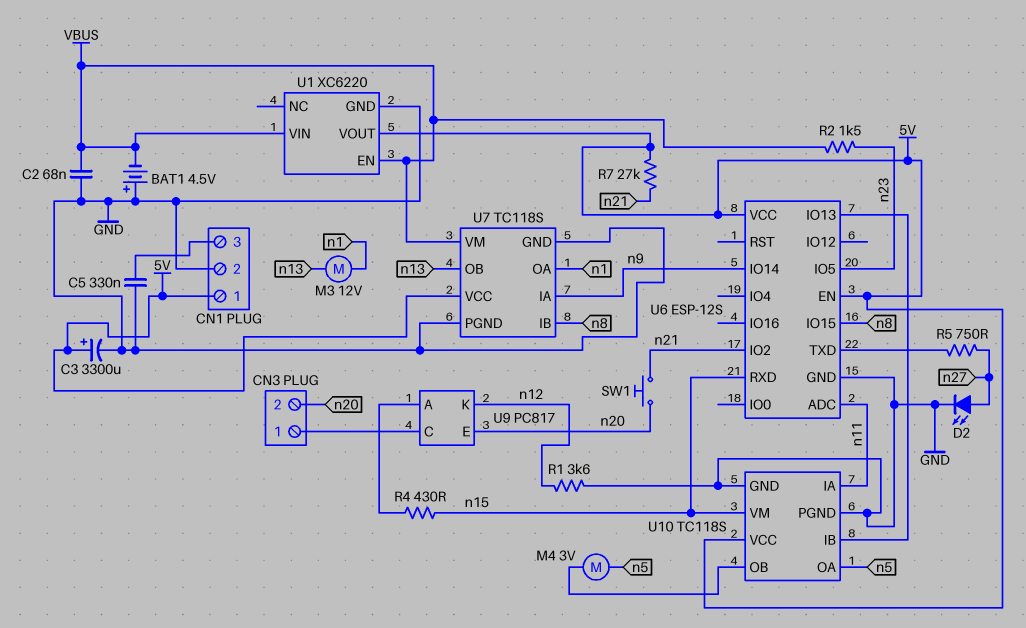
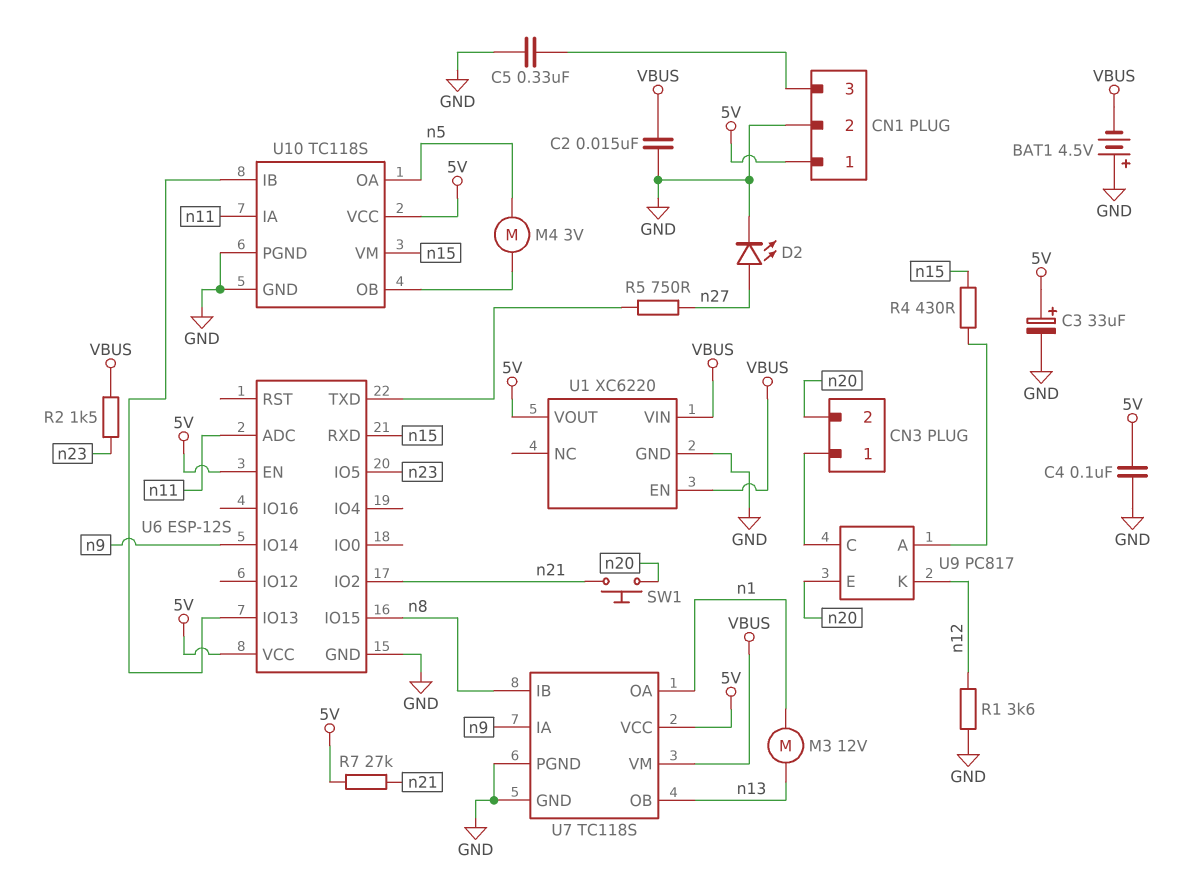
C2: 68nF (GND, VBUS) -> 15nF (GND, VBUS)
C3: 3300uF (plus 5V, minus GND) -> 33uF (plus 5V, minus GND)
C4: none -> 100nF (5V, GND)

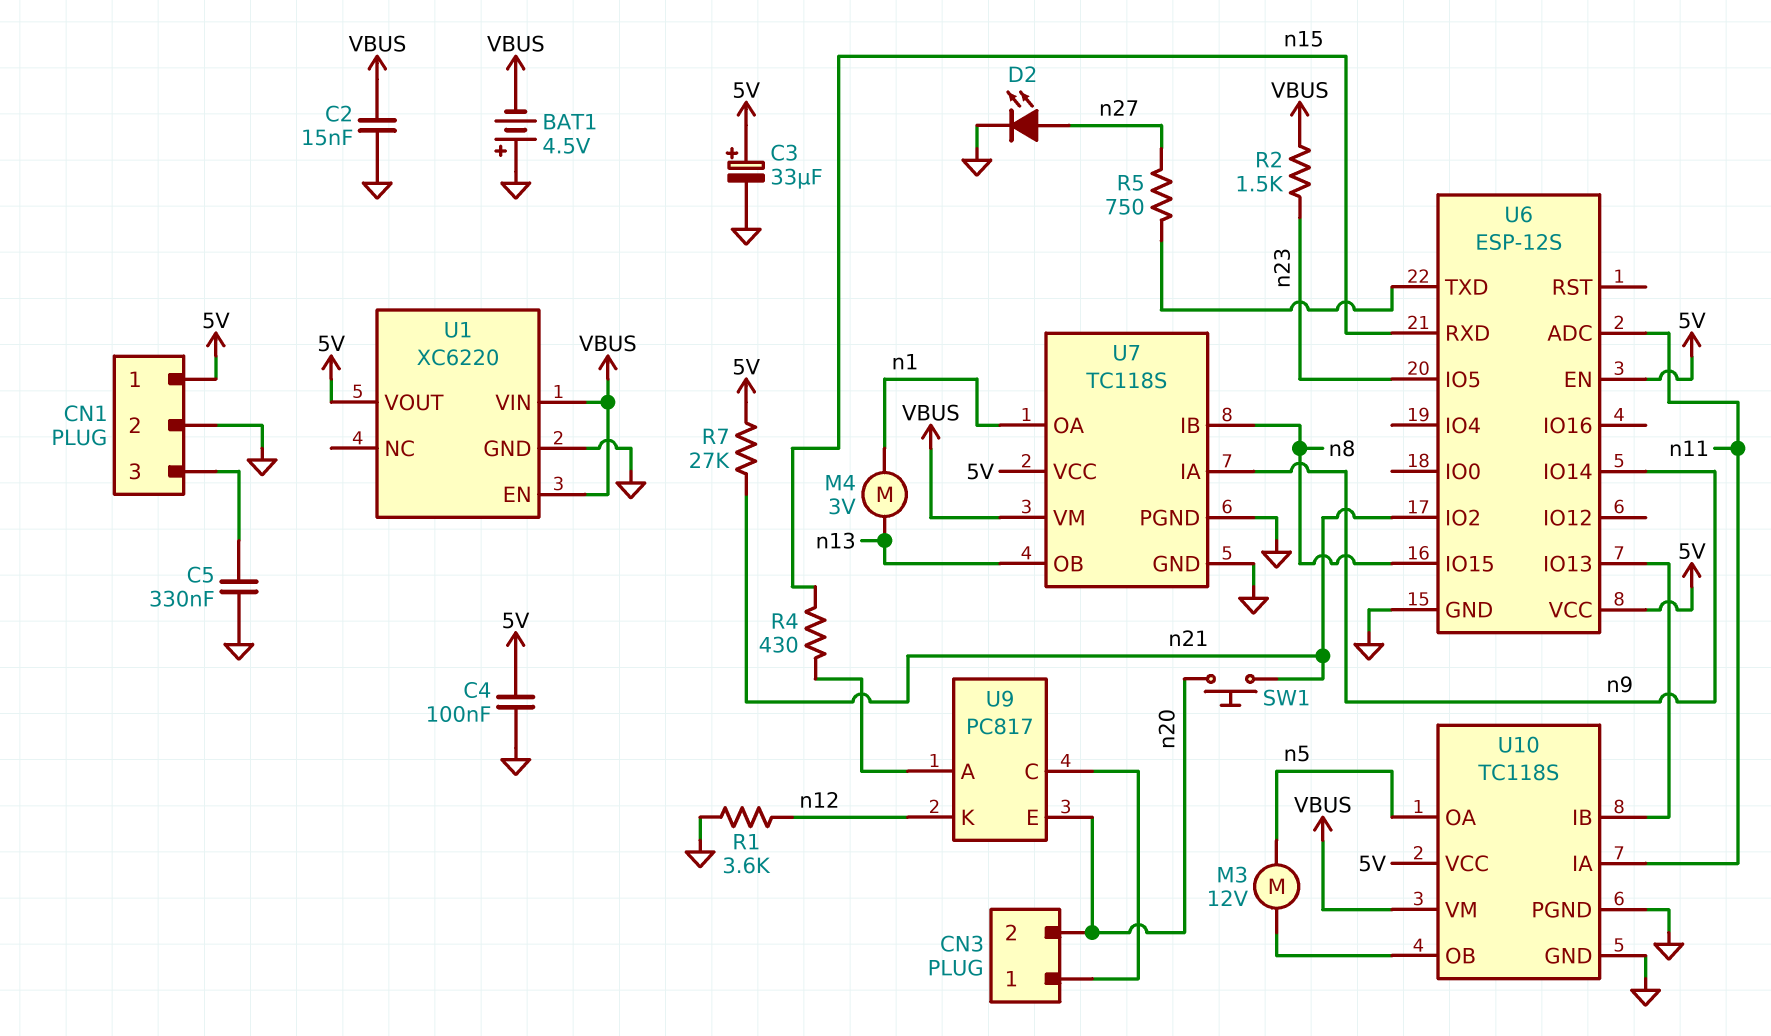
M3: motor 12V (n1, n13) -> motor 12V (U10/OB, n5)
M4: motor 3V (U10/OB, n5) -> motor 3V (n1, n13)
U10 pin VM: n15 -> VBUS

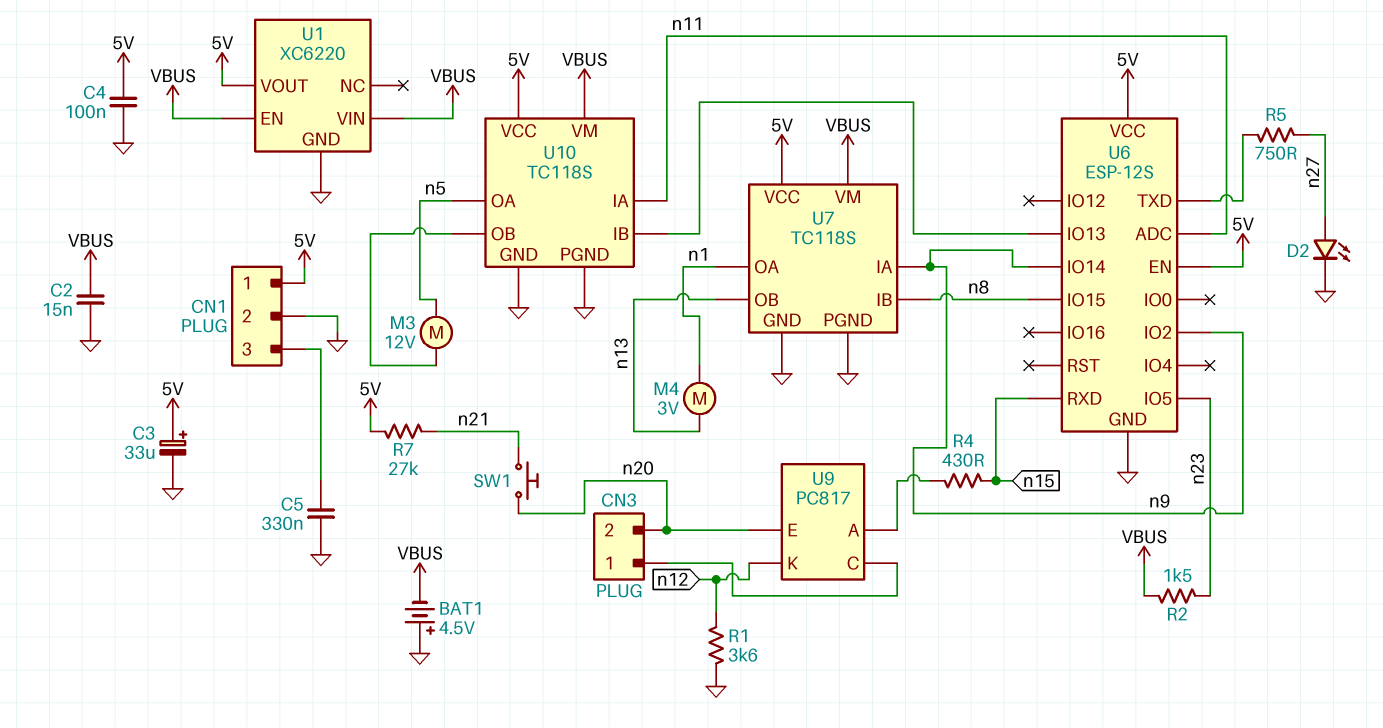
U6 pin IO2: n21 -> n9

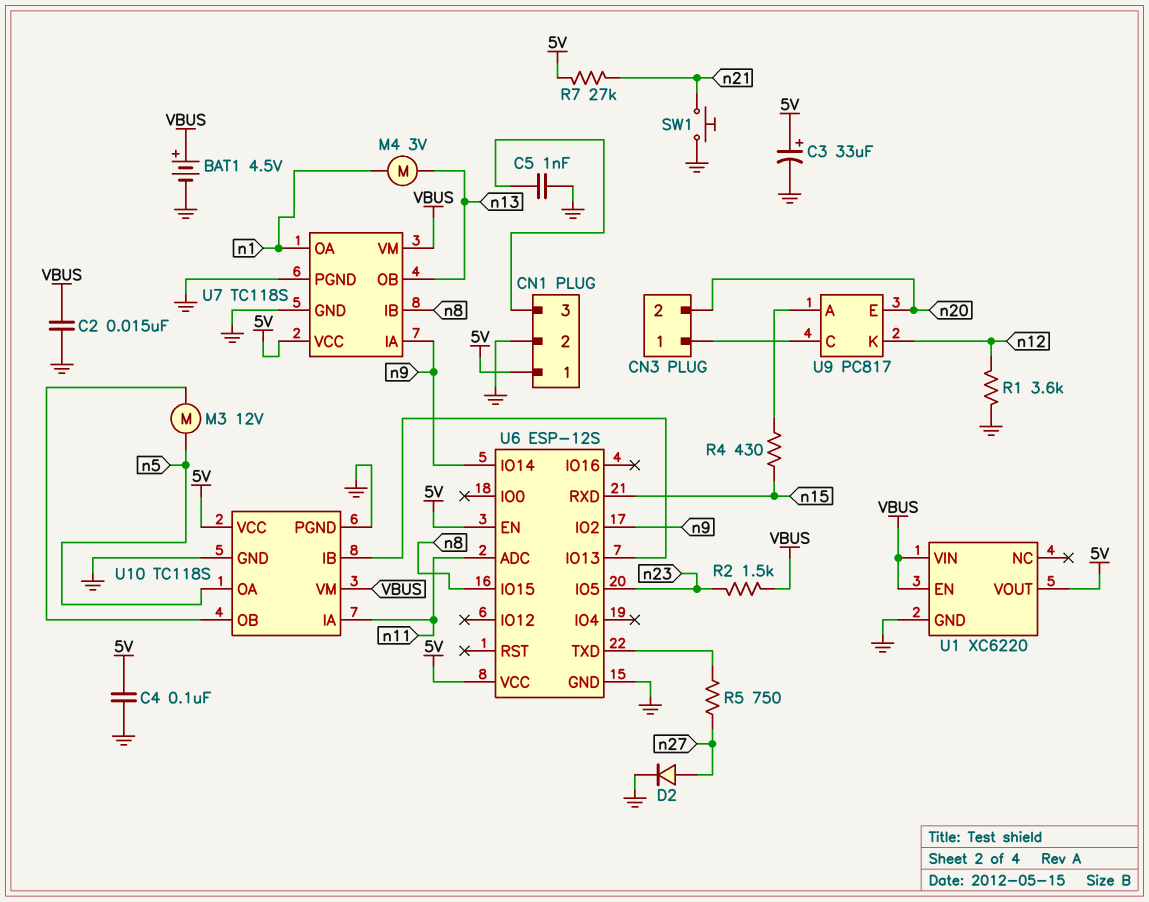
BAT1: 4.5V (plus GND, minus VBUS) -> 4.5V (plus VBUS, minus GND)
C5: 330nF (CN1/3, GND) -> 1nF (CN1/3, GND)
D2: LED (A n27, K GND) -> diode (A n27, K GND)
SW1: button (n20, n21) -> button (GND, n21)

